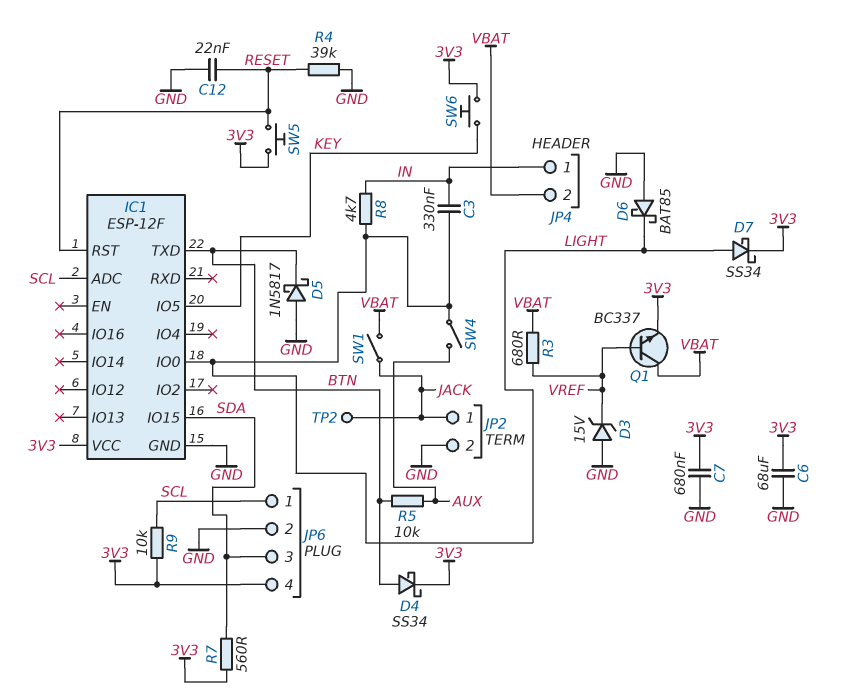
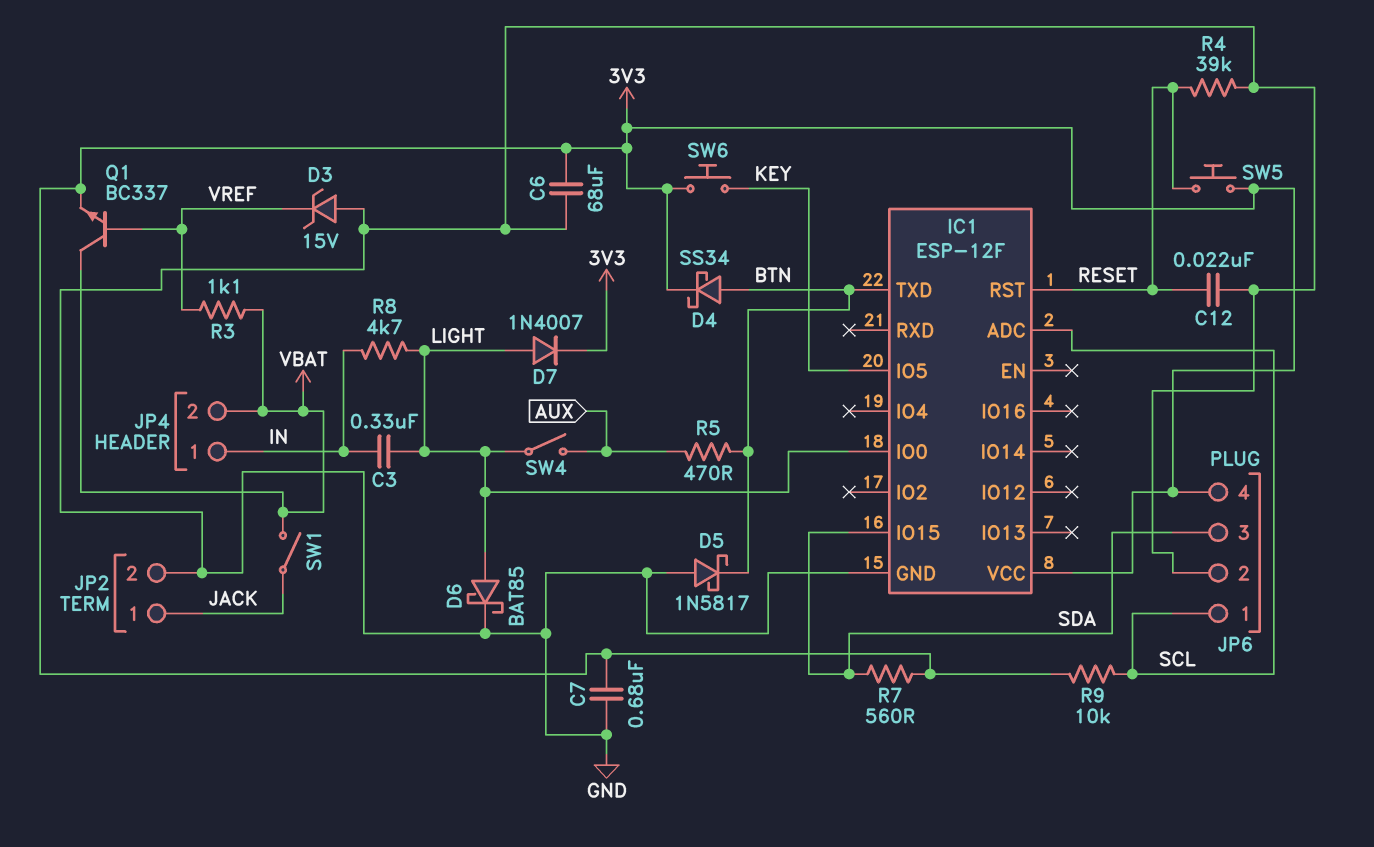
D6: schottky BAT85 (A GND, K LIGHT) -> schottky BAT85 (A LIGHT, K GND)
D7: schottky SS34 (A LIGHT, K 3V3) -> diode 1N4007 (A LIGHT, K 3V3)
R3: 680 (VBAT, VREF) -> 1.1k (VBAT, VREF)
R5: 10k (AUX, BTN) -> 470 (AUX, BTN)
TP2: test point (JACK) -> none

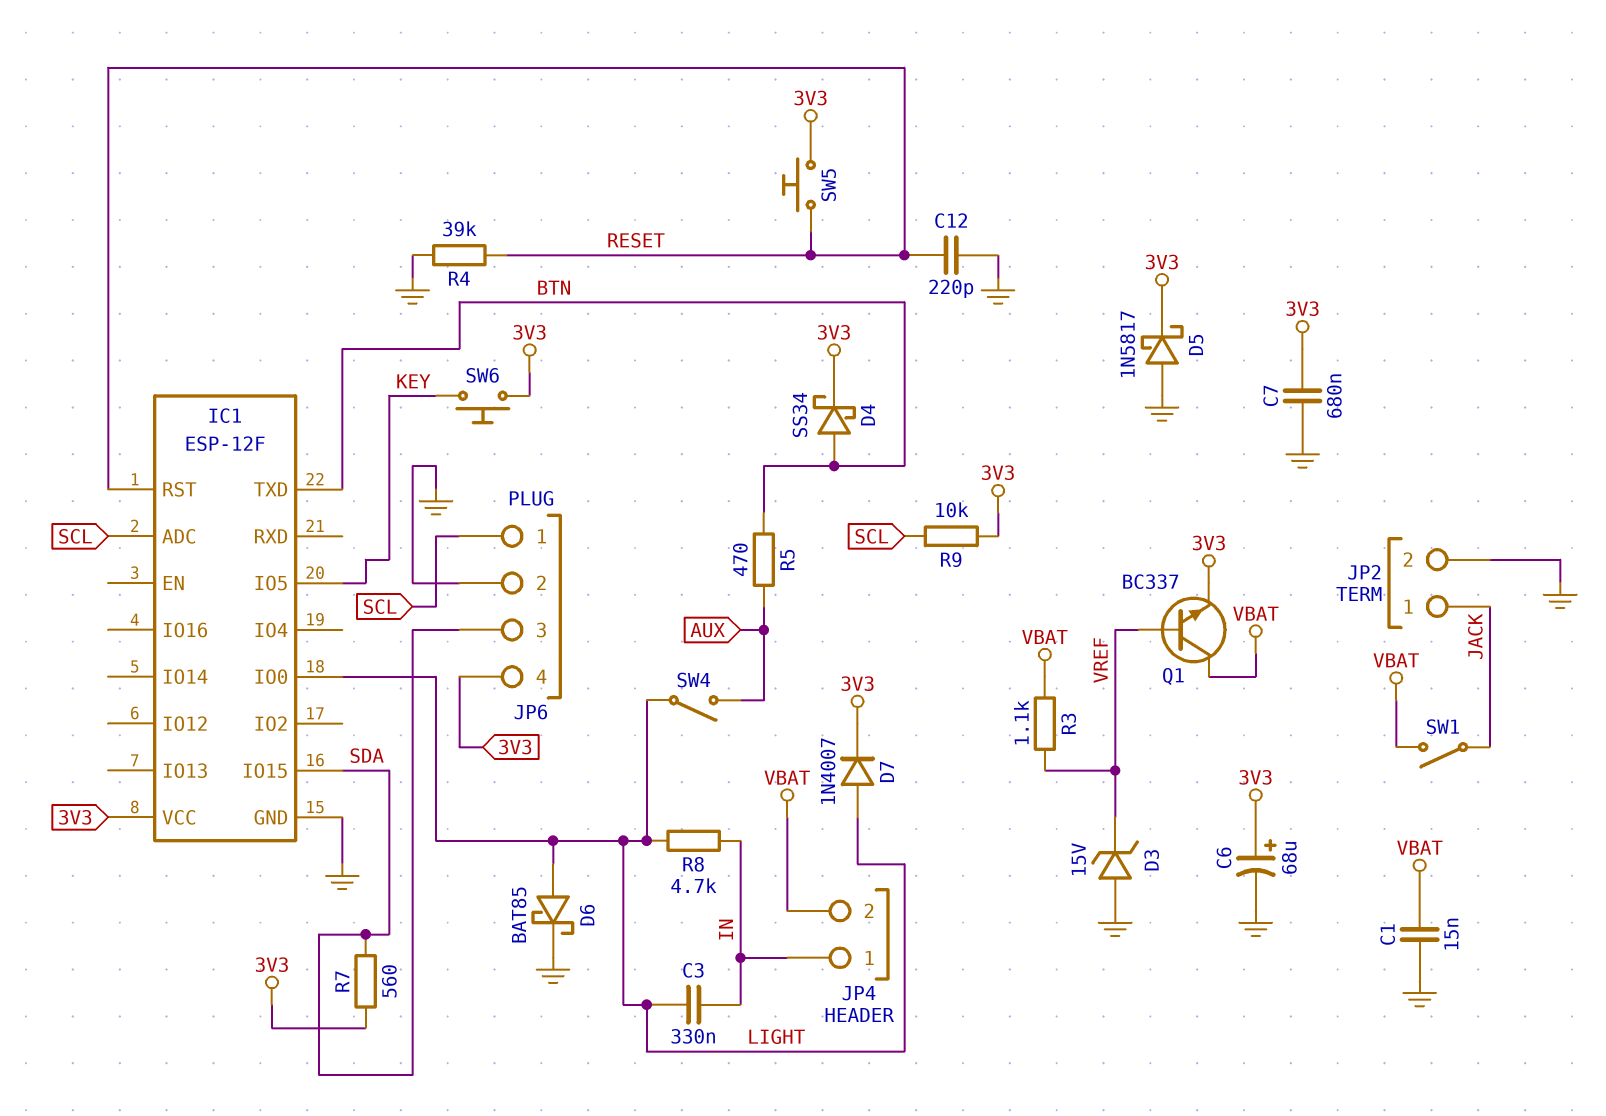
C1: none -> 15nF (GND, VBAT)
C6: 68uF (3V3, GND) -> 68uF (plus 3V3, minus GND)
C12: 22nF (GND, RESET) -> 220pF (GND, RESET)
D5: schottky 1N5817 (A GND, K BTN) -> schottky 1N5817 (A GND, K 3V3)

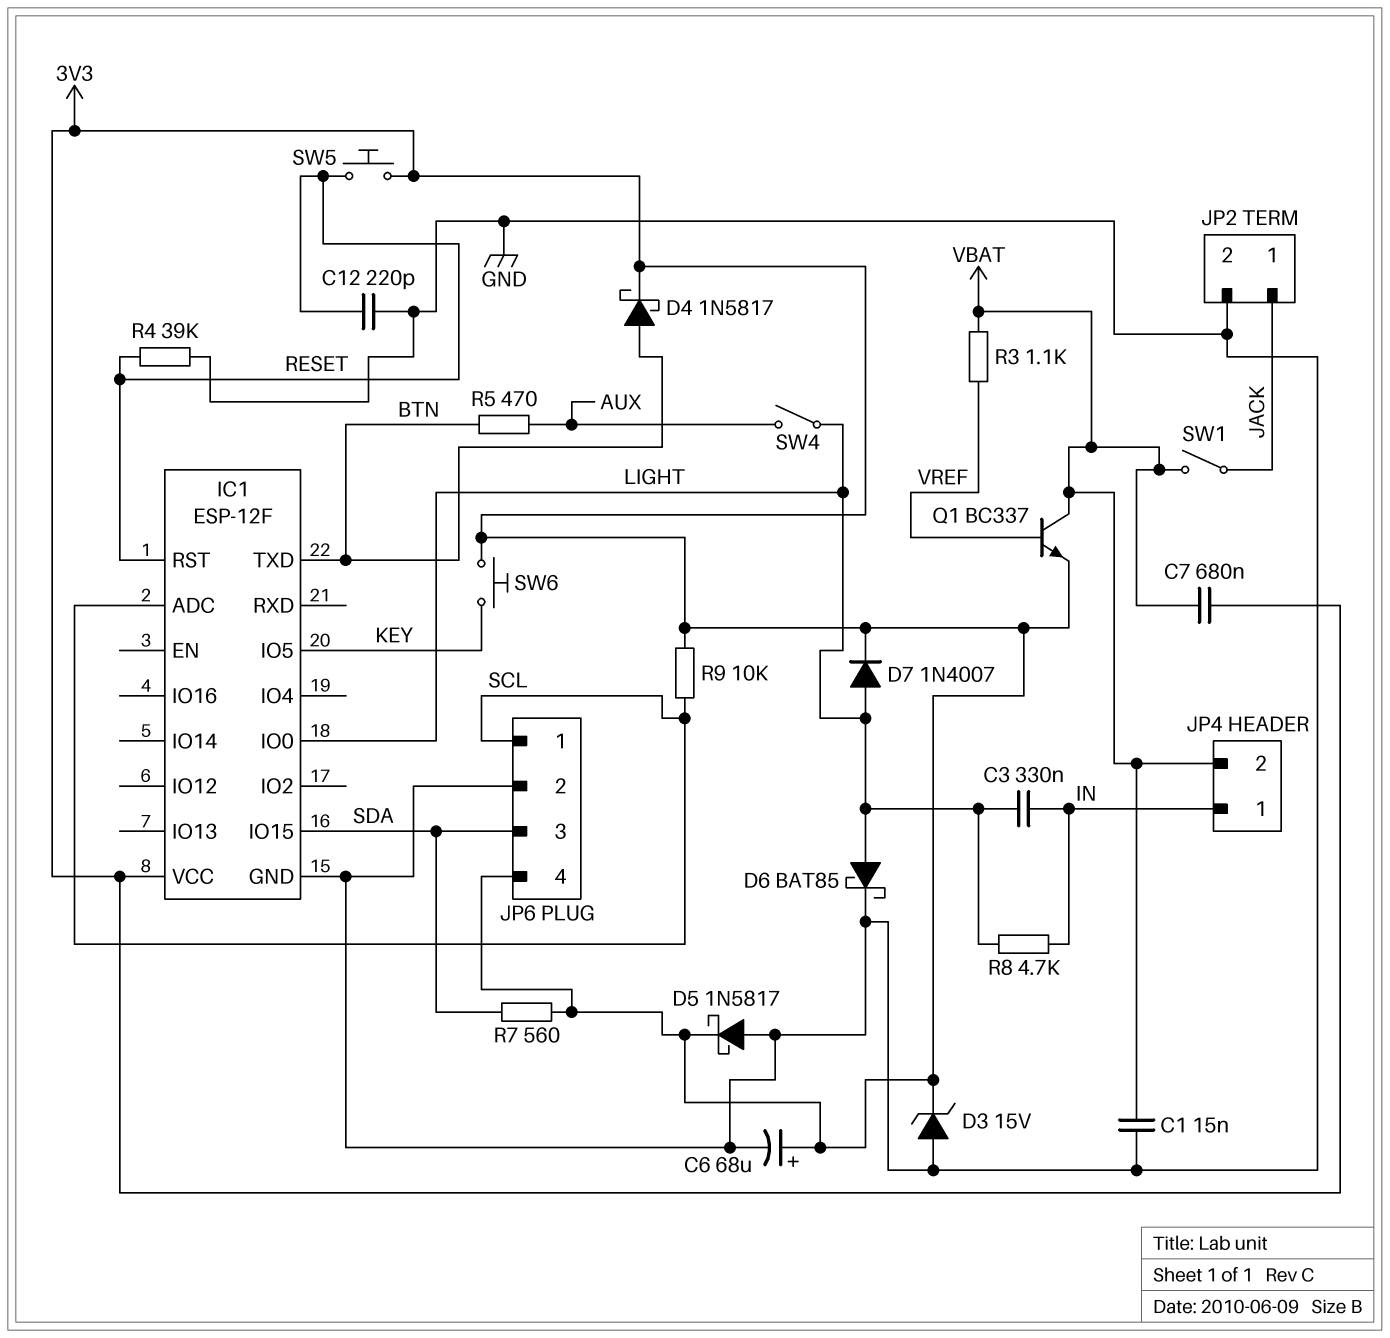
C7: 680nF (3V3, GND) -> 680nF (3V3, VBAT)
D3: zener 15V (A GND, K VREF) -> zener 15V (A GND, K 3V3)
D4: schottky SS34 (A BTN, K 3V3) -> schottky 1N5817 (A BTN, K 3V3)

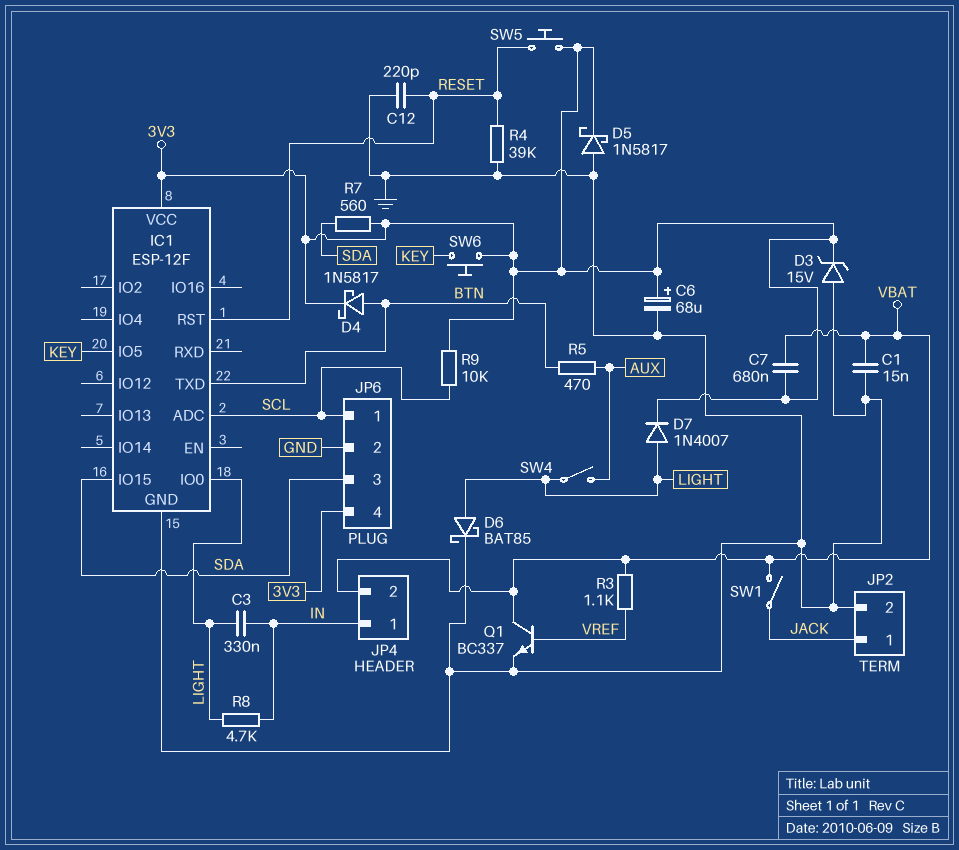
Q1: NPN BC337 (B VREF, C VBAT, E 3V3) -> NPN BC337 (B VREF, C VBAT, E GND)

